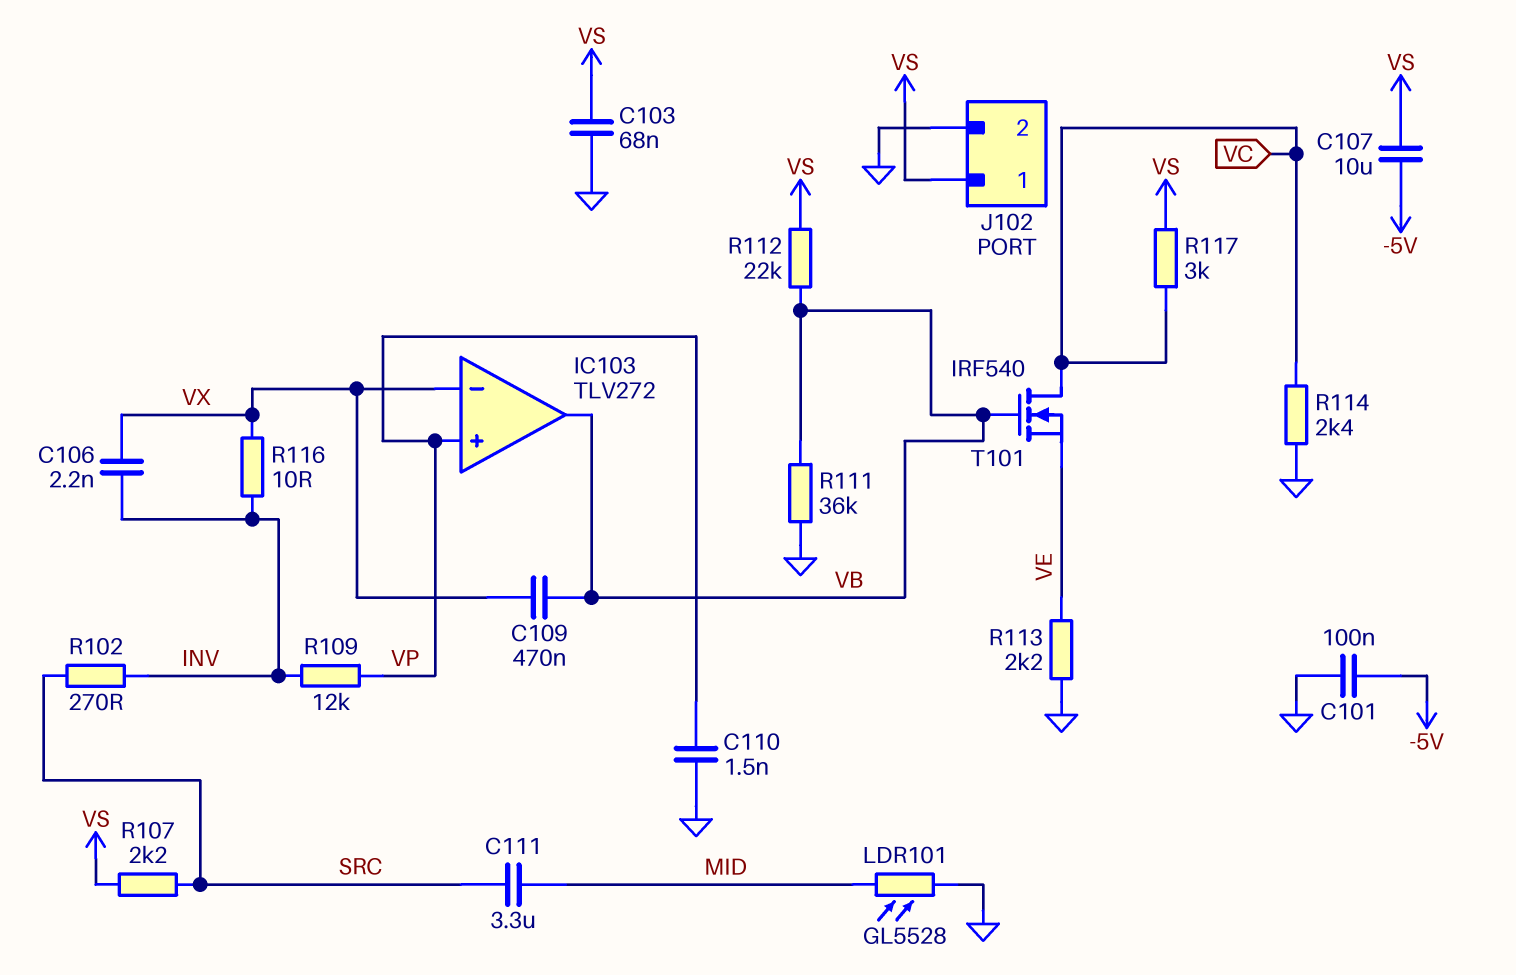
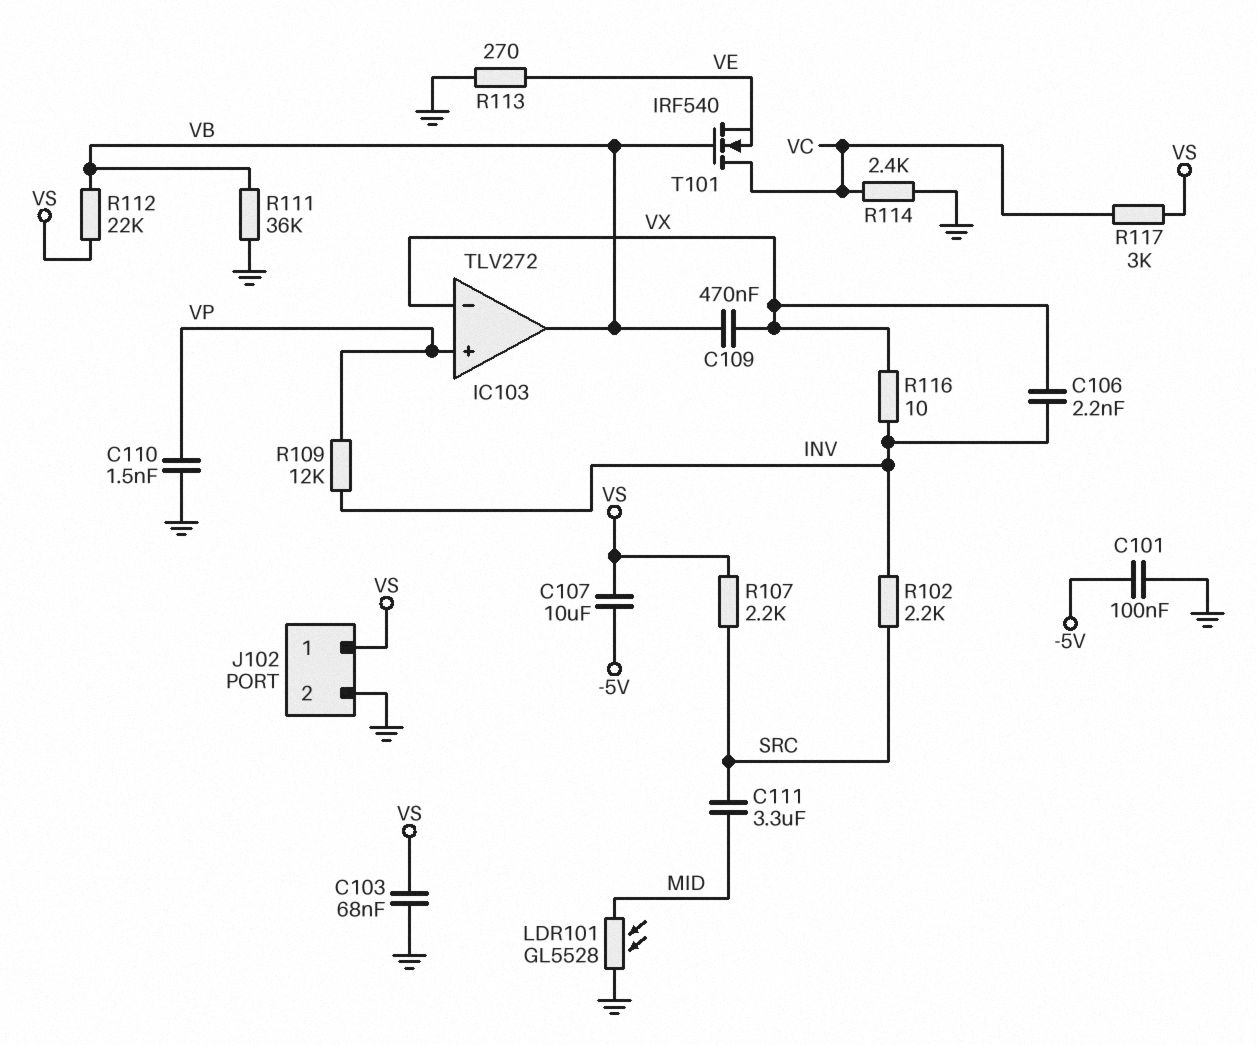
R102: 270 (INV, SRC) -> 2.2k (INV, SRC)
R113: 2.2k (GND, VE) -> 270 (GND, VE)

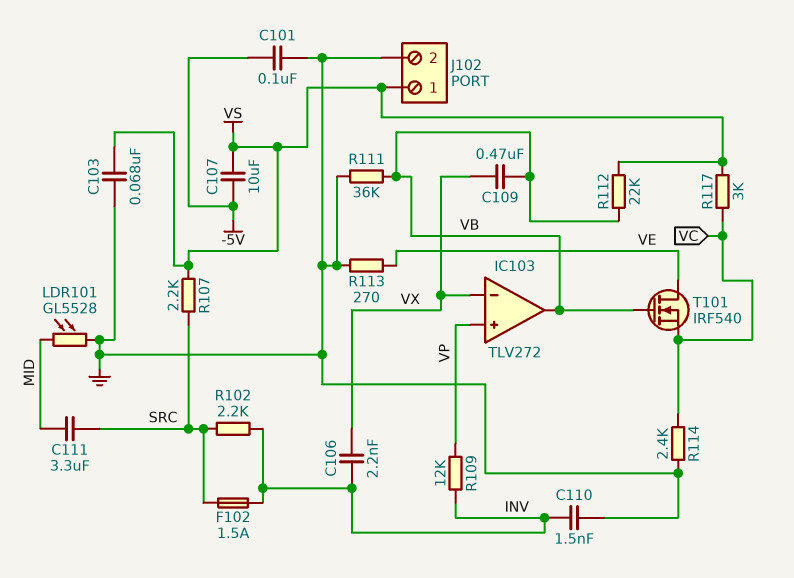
C110: 1.5nF (GND, VP) -> 1.5nF (GND, INV)
F102: none -> 1.5A (INV, SRC)
R116: 10 (INV, VX) -> none
T101: NMOS IRF540 (G VB, D VC, S VE) -> NMOS IRF540 (G VB, D VE, S VC)

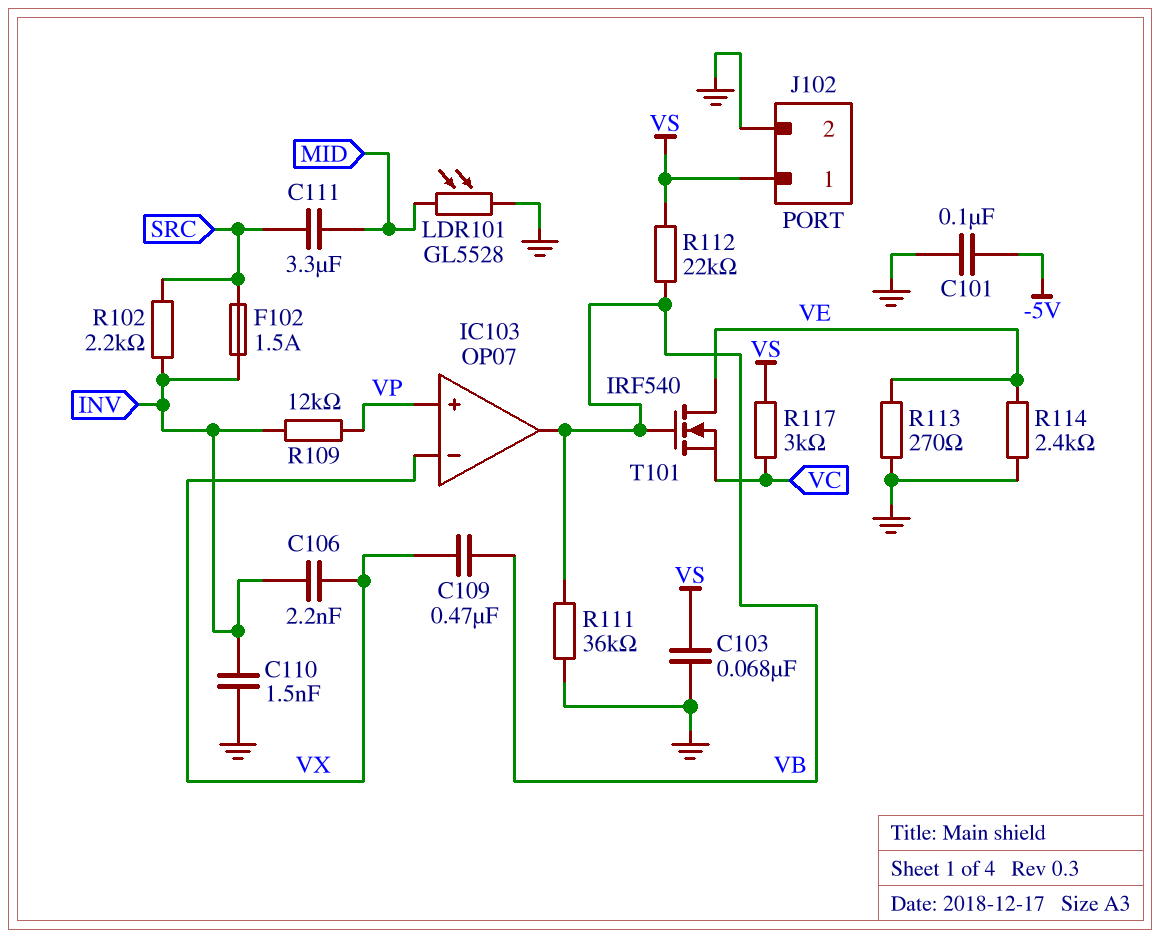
C107: 10uF (-5V, VS) -> none
IC103: TLV272 -> OP07
R107: 2.2k (SRC, VS) -> none
R114: 2.4k (GND, VC) -> 2.4k (GND, VE)

